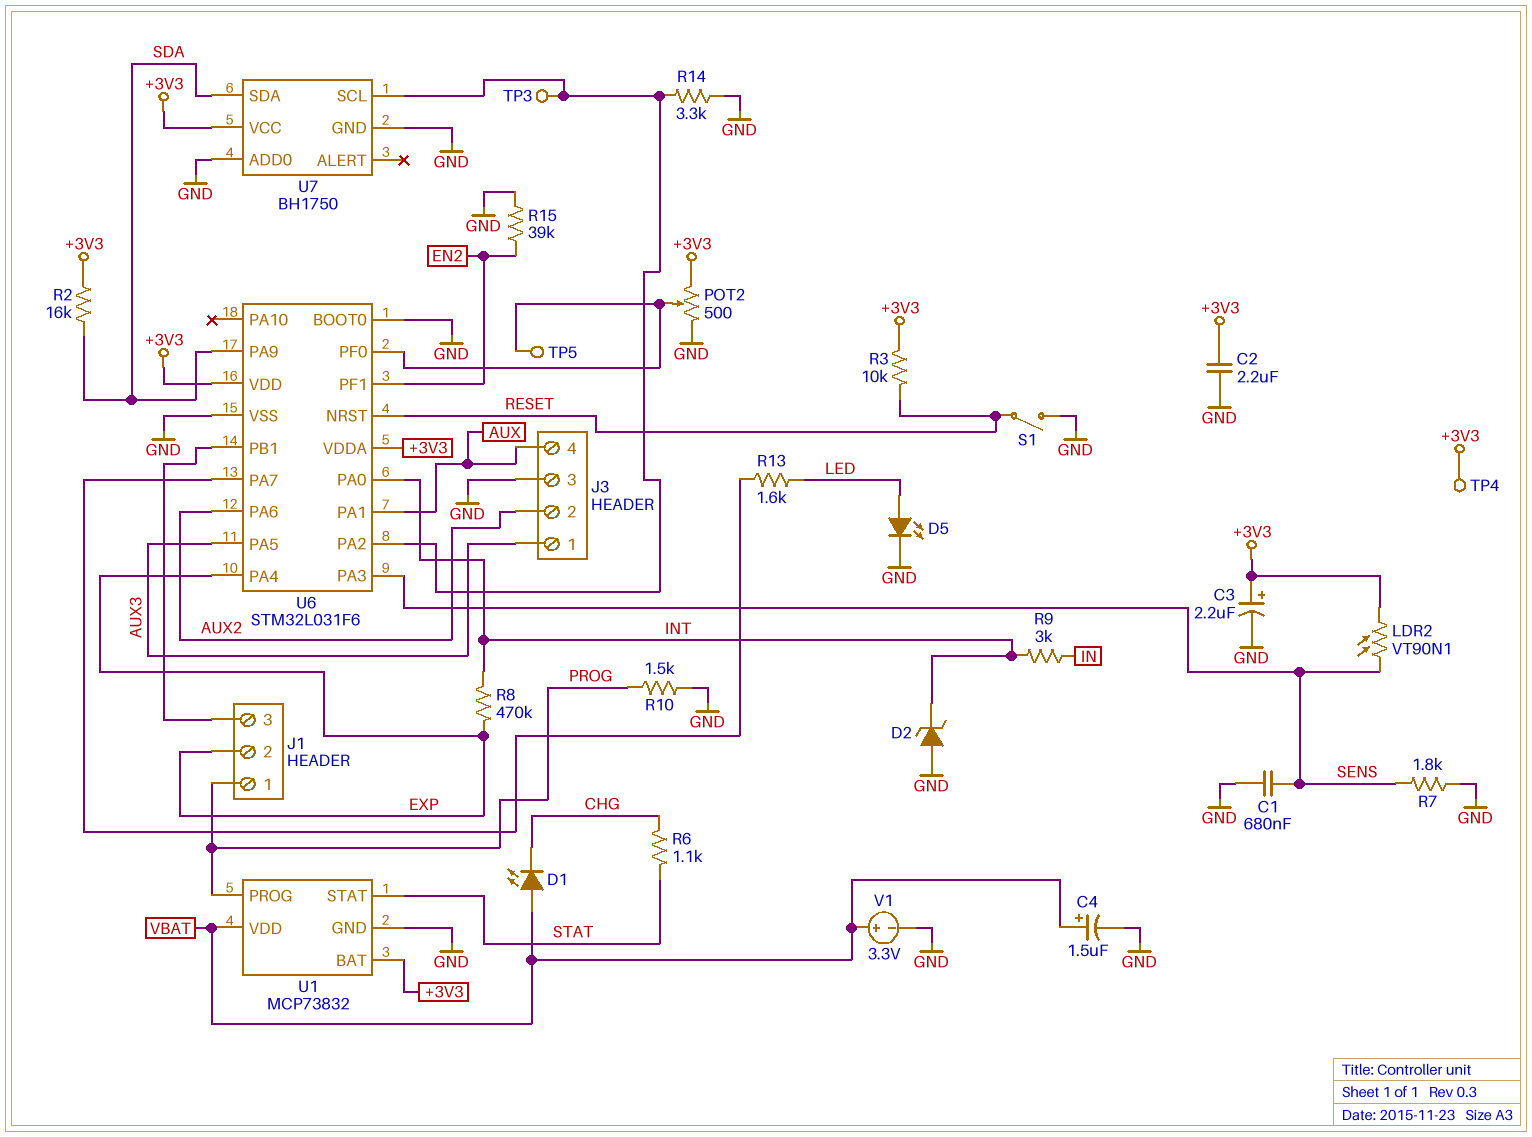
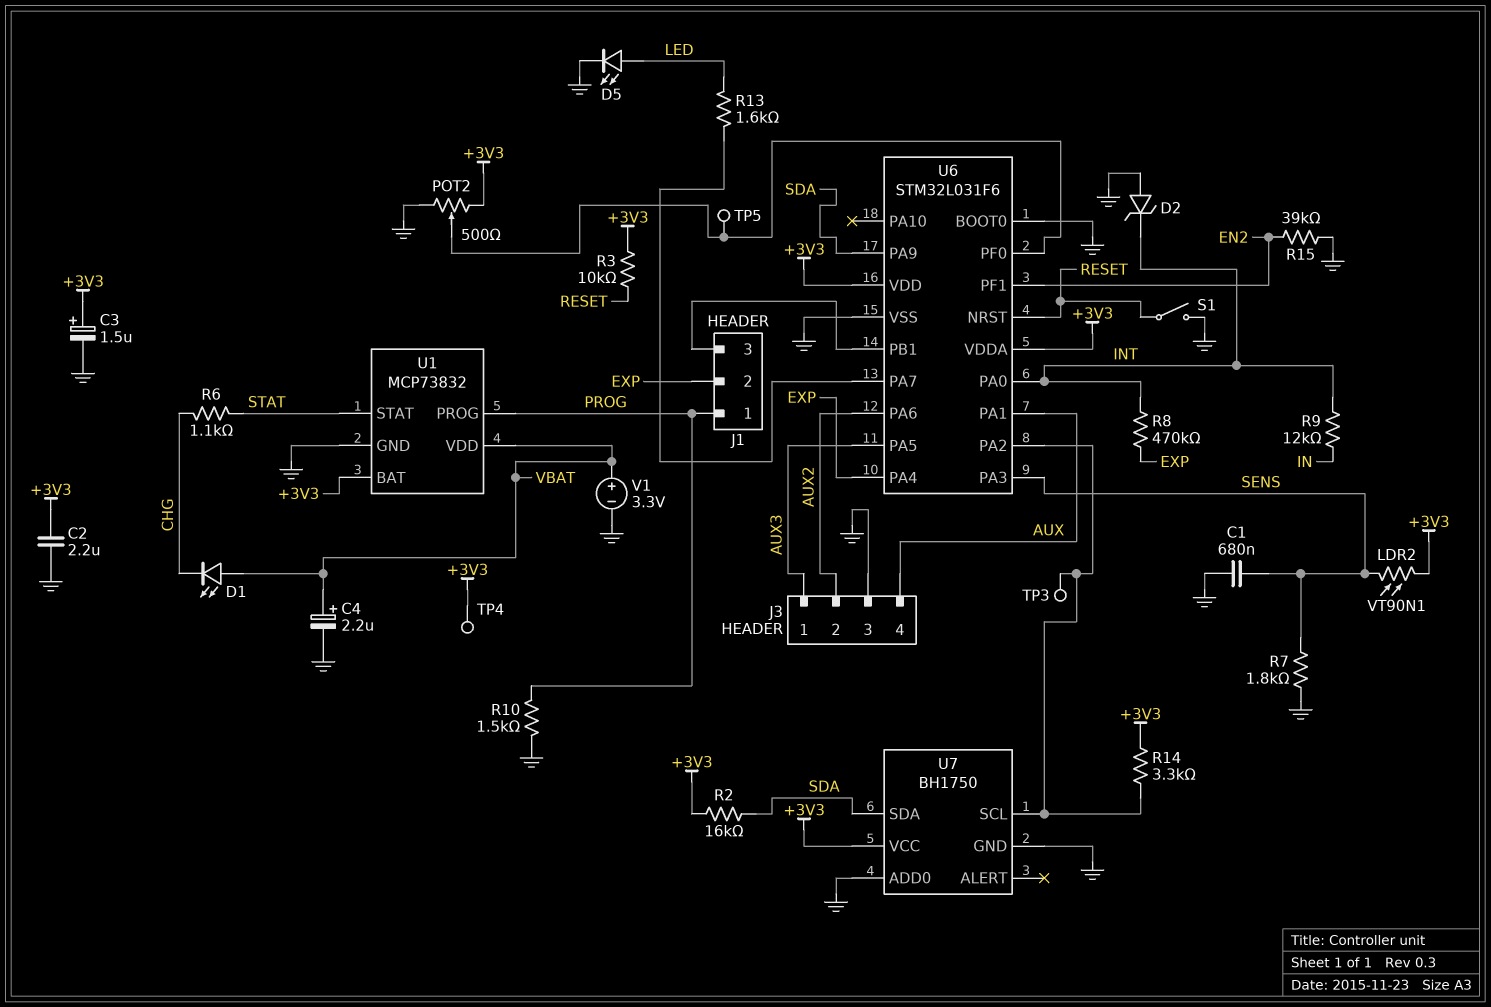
C3: 2.2uF (plus +3V3, minus GND) -> 1.5uF (plus +3V3, minus GND)
C4: 1.5uF (plus VBAT, minus GND) -> 2.2uF (plus VBAT, minus GND)
R9: 3k (IN, INT) -> 12k (IN, INT)
R14: 3.3k (GND, U6/PA2) -> 3.3k (+3V3, U6/PA2)

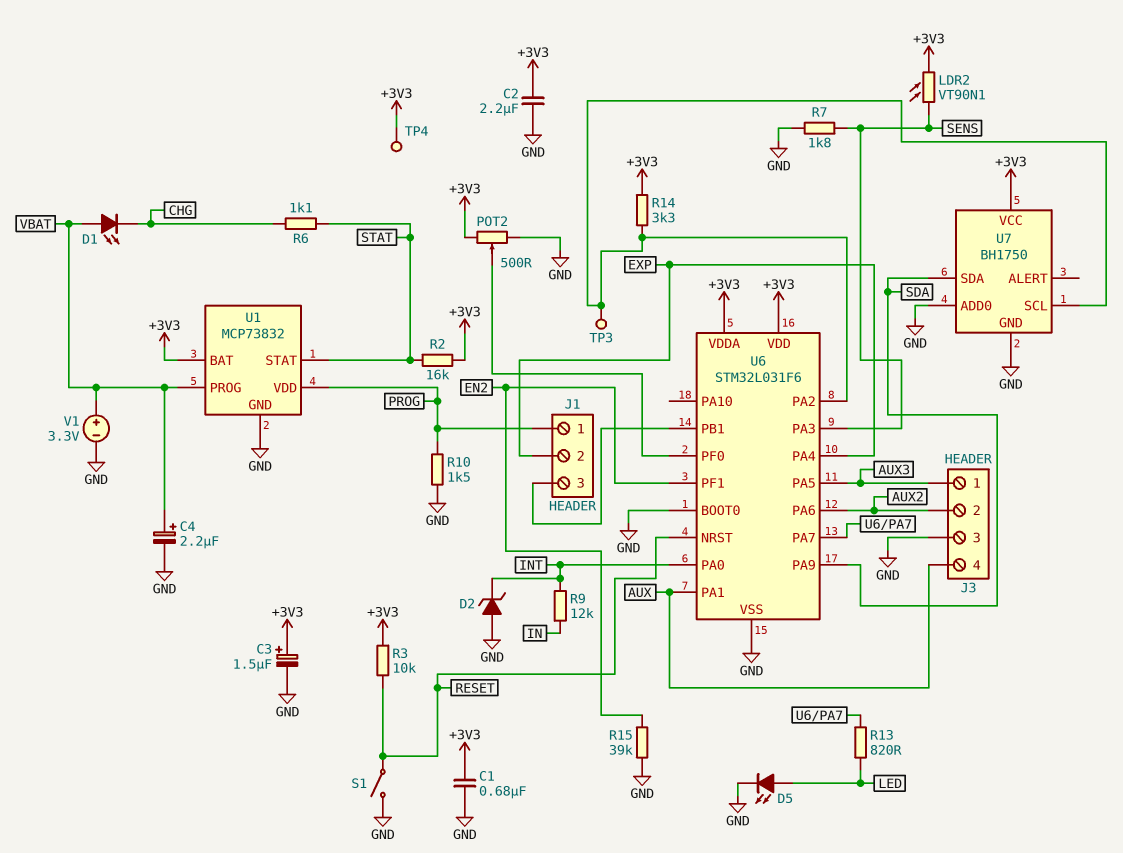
C1: 680nF (GND, SENS) -> 680nF (+3V3, GND)
R2: 16k (+3V3, SDA) -> 16k (+3V3, STAT)
R8: 470k (EXP, INT) -> none
R13: 1.6k (LED, U6/PA7) -> 820 (LED, U6/PA7)
TP5: test point (U6/PF0) -> none
U1 pin PROG: PROG -> VBAT
U1 pin VDD: VBAT -> PROG

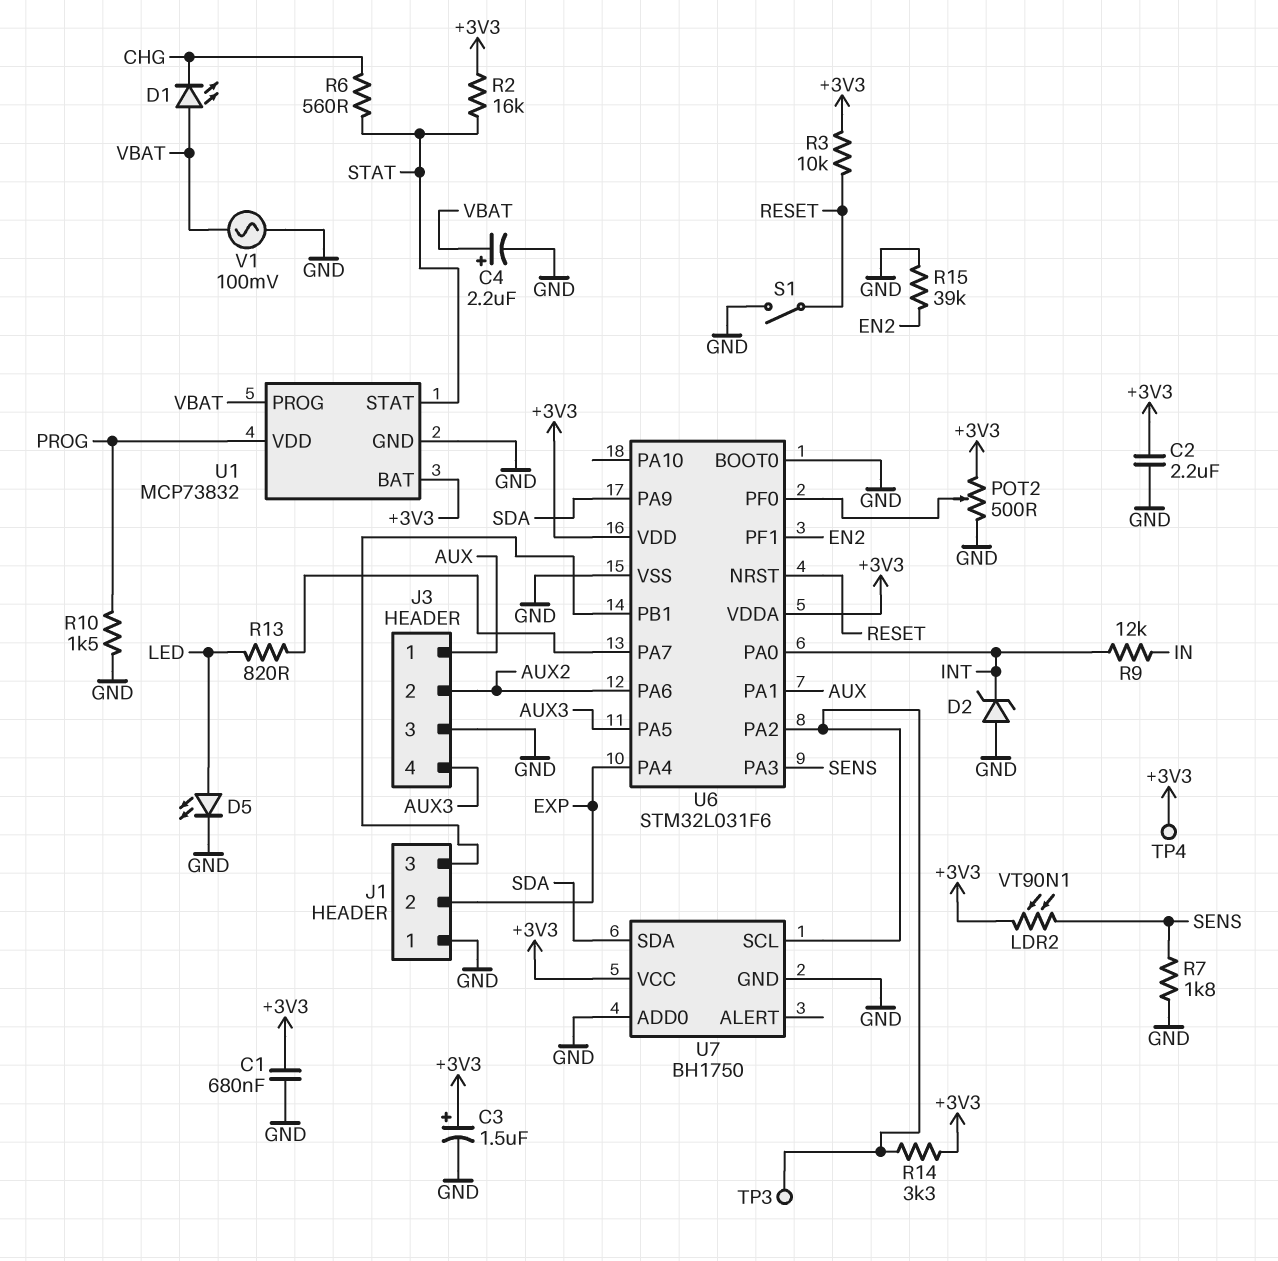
J1 pin 1: PROG -> GND
J3 pin 1: AUX3 -> AUX
J3 pin 4: AUX -> AUX3
R6: 1.1k (CHG, STAT) -> 560 (CHG, STAT)
V1: 3.3V (plus VBAT, minus GND) -> AC 100mV (GND, VBAT)

